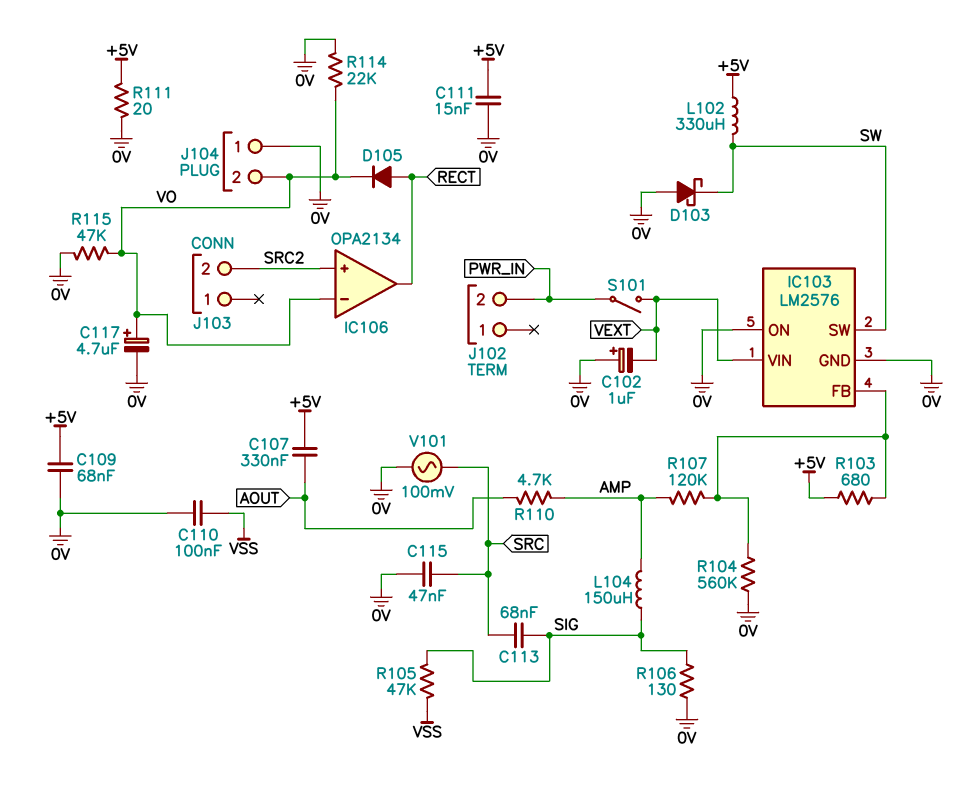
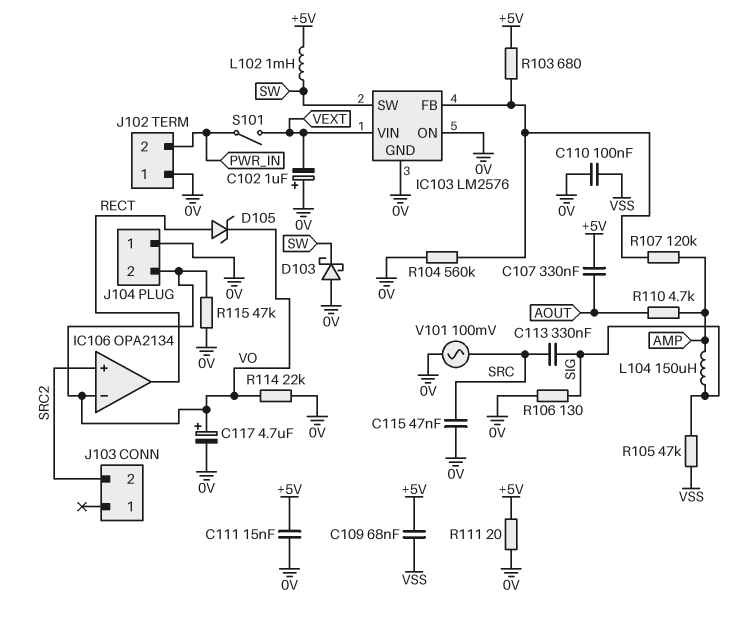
C109: 68nF (+5V, 0V) -> 68nF (+5V, VSS)
C113: 68nF (SIG, SRC) -> 330nF (SIG, SRC)
D105: diode (A RECT, K VO) -> zener (A RECT, K VO)
J102 pin 1: none -> 0V
L102: 330uH (+5V, SW) -> 1mH (+5V, SW)

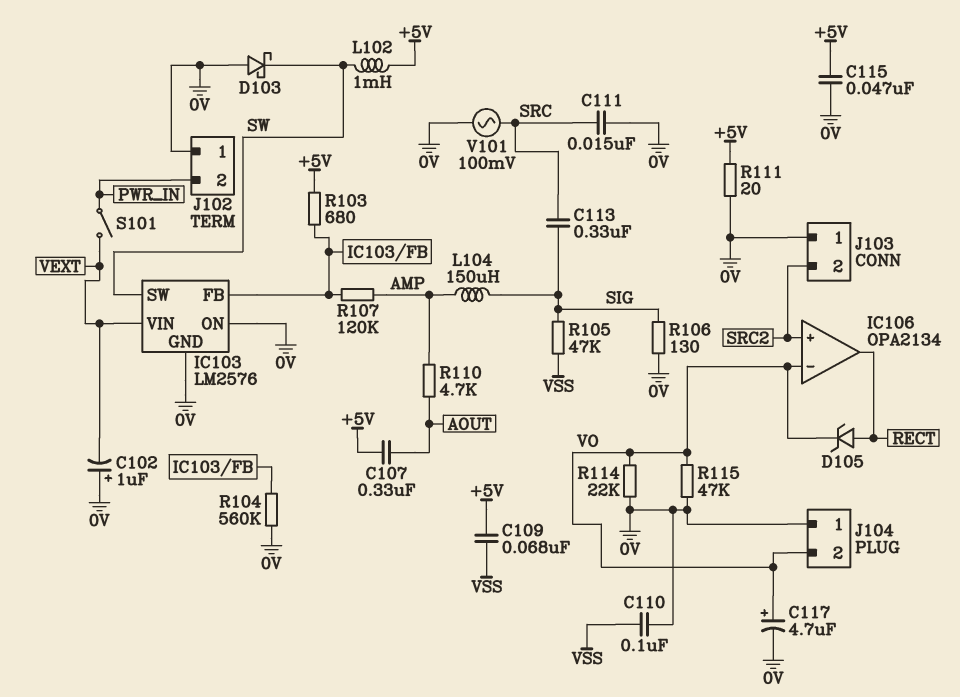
C111: 15nF (+5V, 0V) -> 15nF (0V, SRC)
C115: 47nF (0V, SRC) -> 47nF (+5V, 0V)
J103 pin 1: none -> 0V

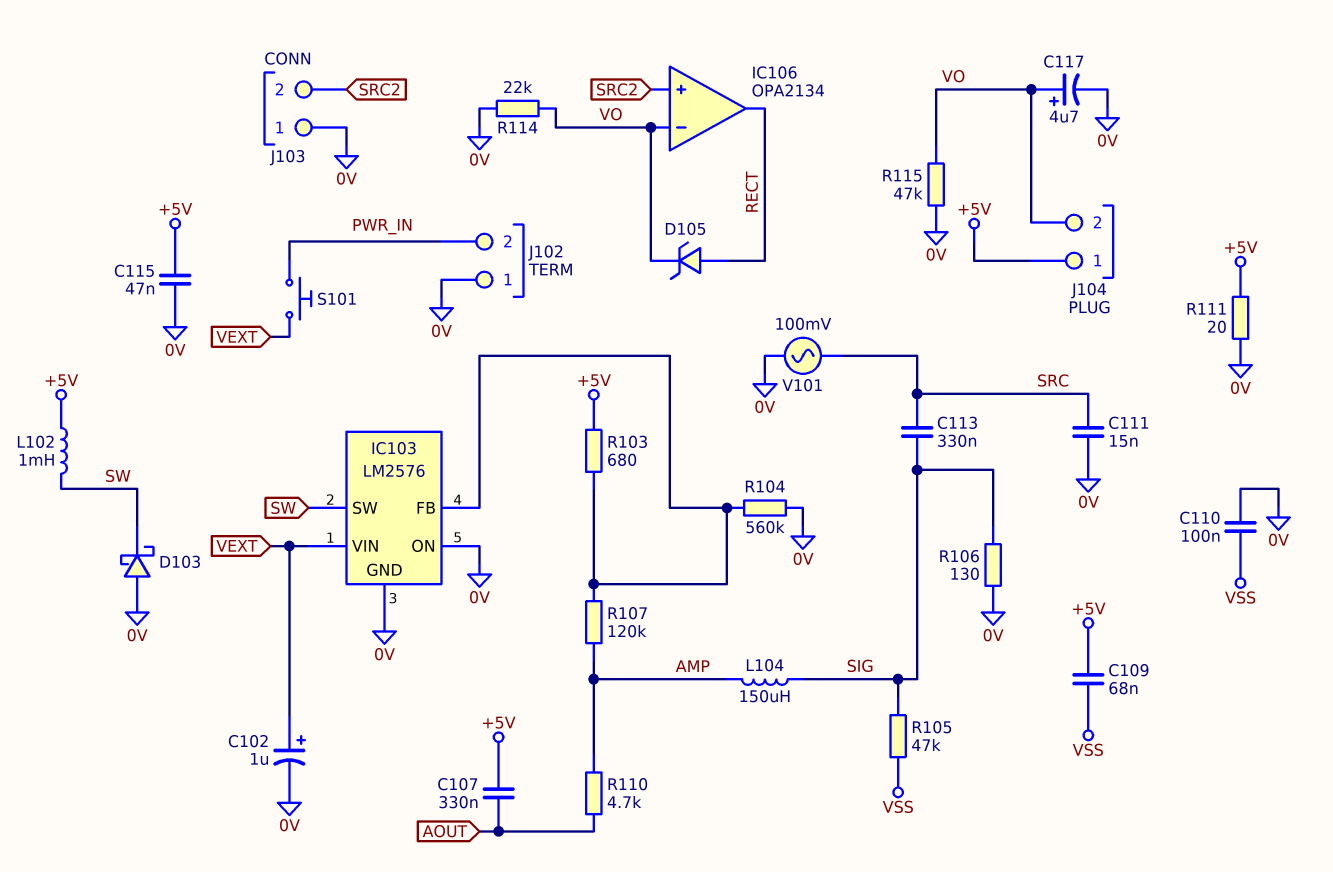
C102: 1uF (plus 0V, minus VEXT) -> 1uF (plus VEXT, minus 0V)
J104 pin 1: 0V -> +5V
S101: switch (PWR_IN, VEXT) -> button (PWR_IN, VEXT)

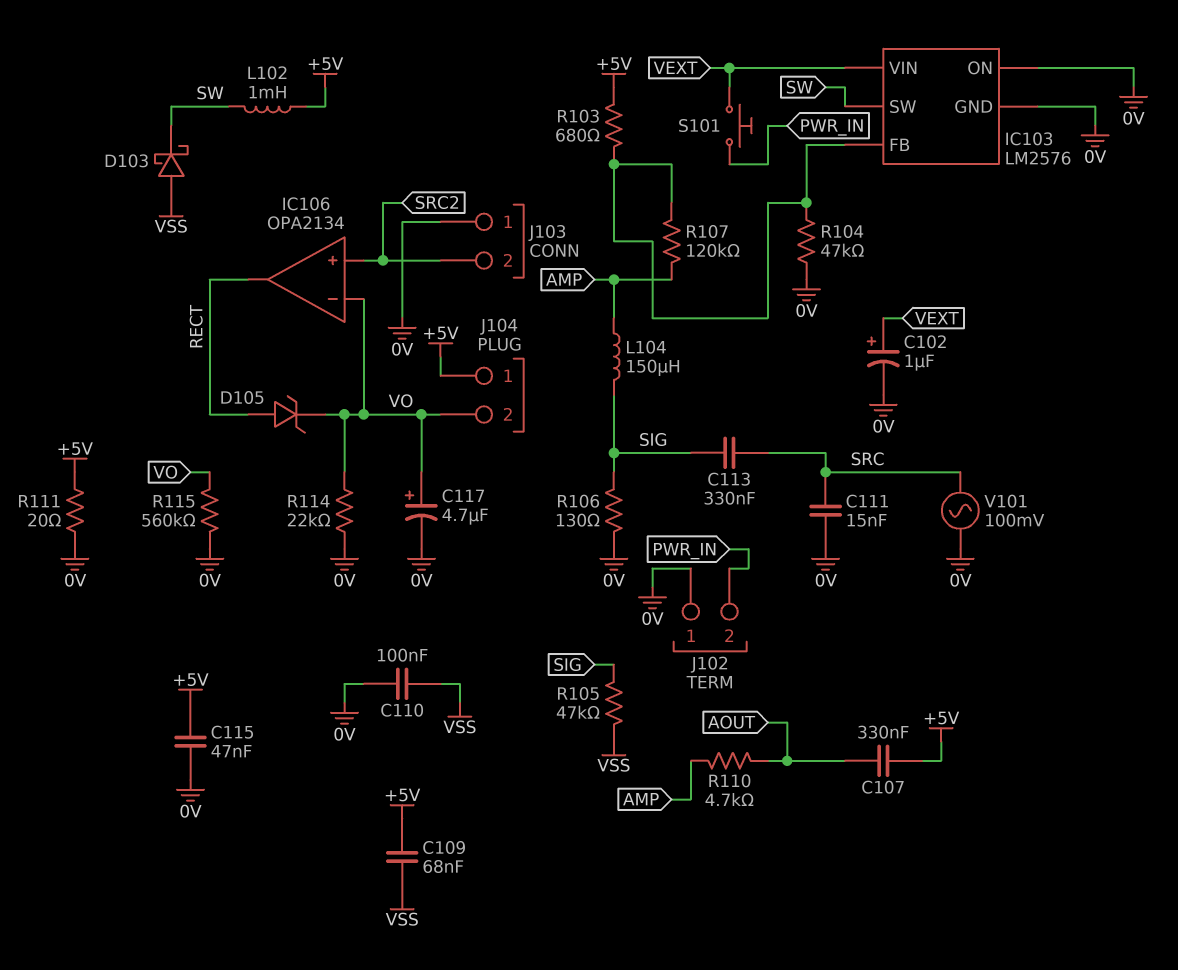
D103: schottky (A 0V, K SW) -> schottky (A VSS, K SW)
R104: 560k (0V, IC103/FB) -> 47k (0V, IC103/FB)
R115: 47k (0V, VO) -> 560k (0V, VO)

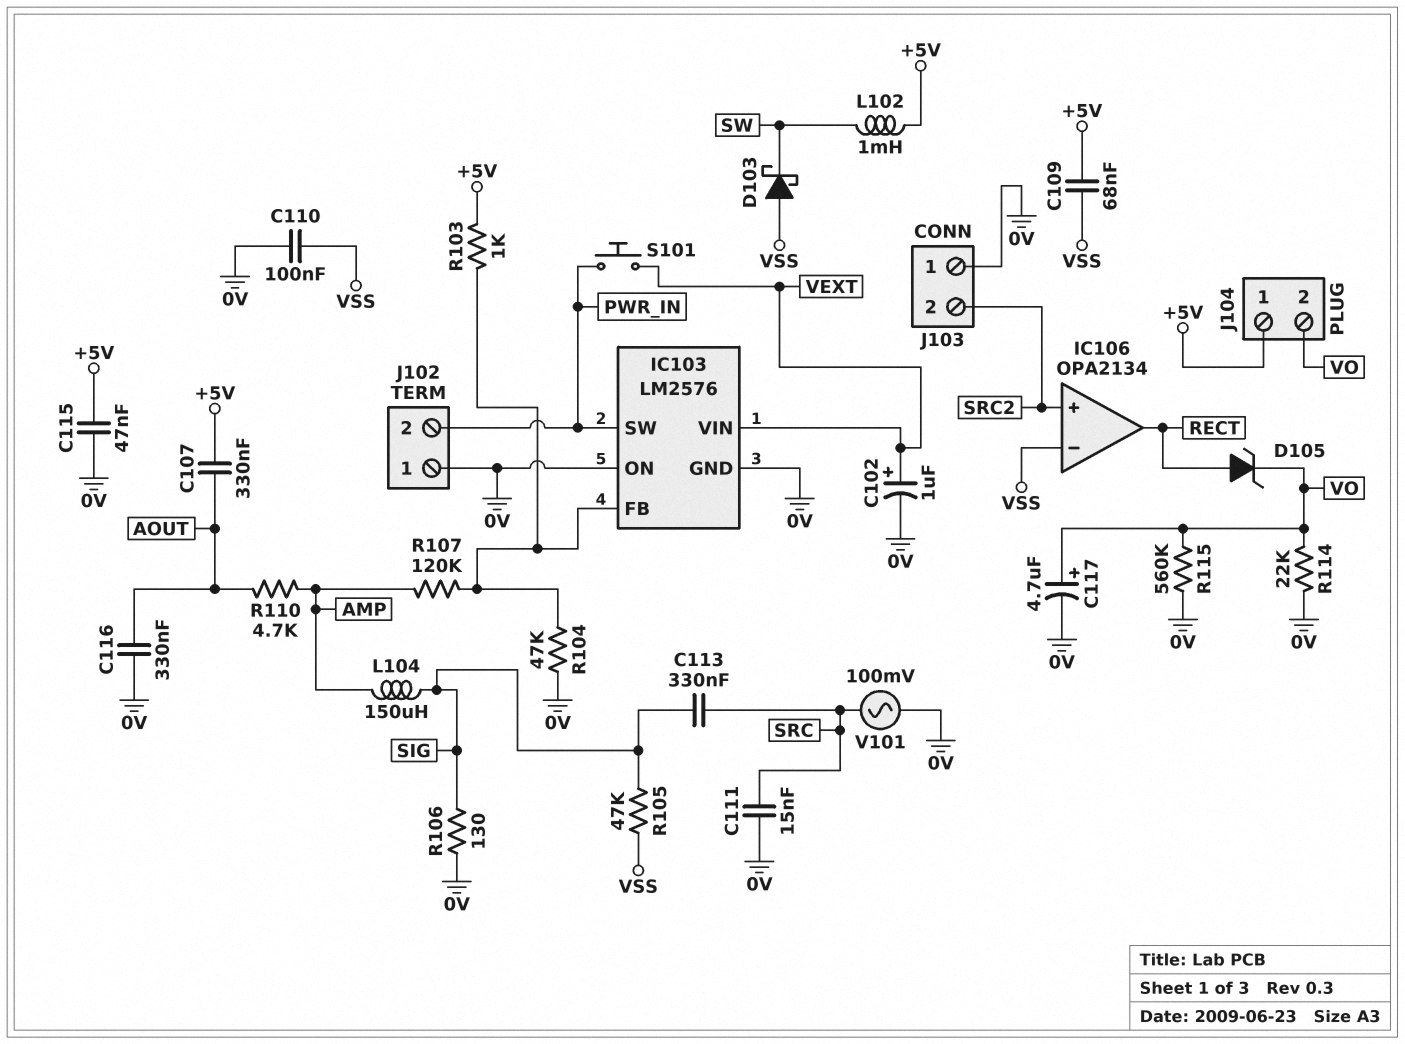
C116: none -> 330nF (0V, AOUT)
IC103 pin SW: SW -> PWR_IN
IC106 pin in-: VO -> VSS
R103: 680 (+5V, IC103/FB) -> 1k (+5V, IC103/FB)
R111: 20 (+5V, 0V) -> none

